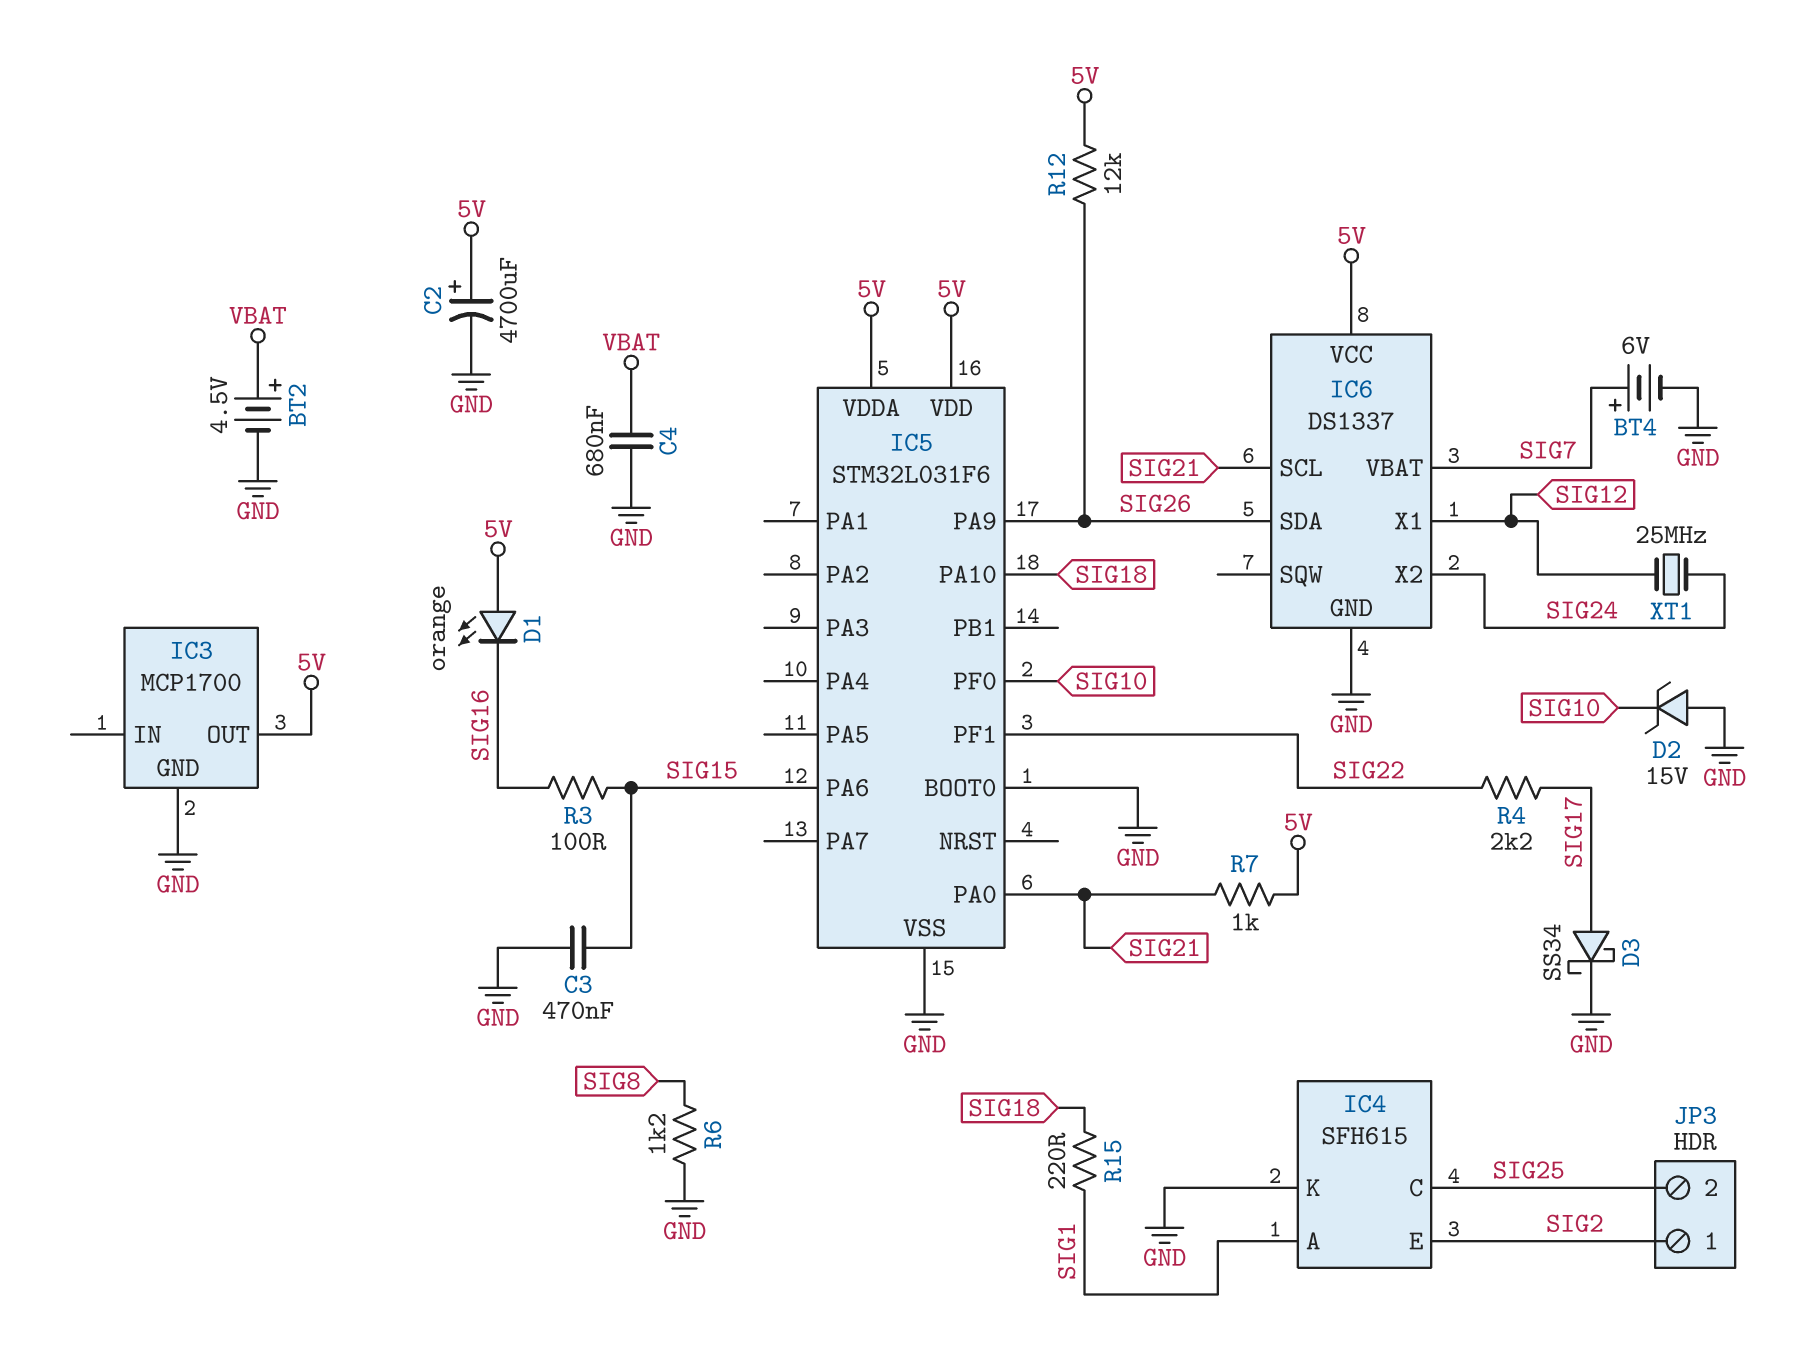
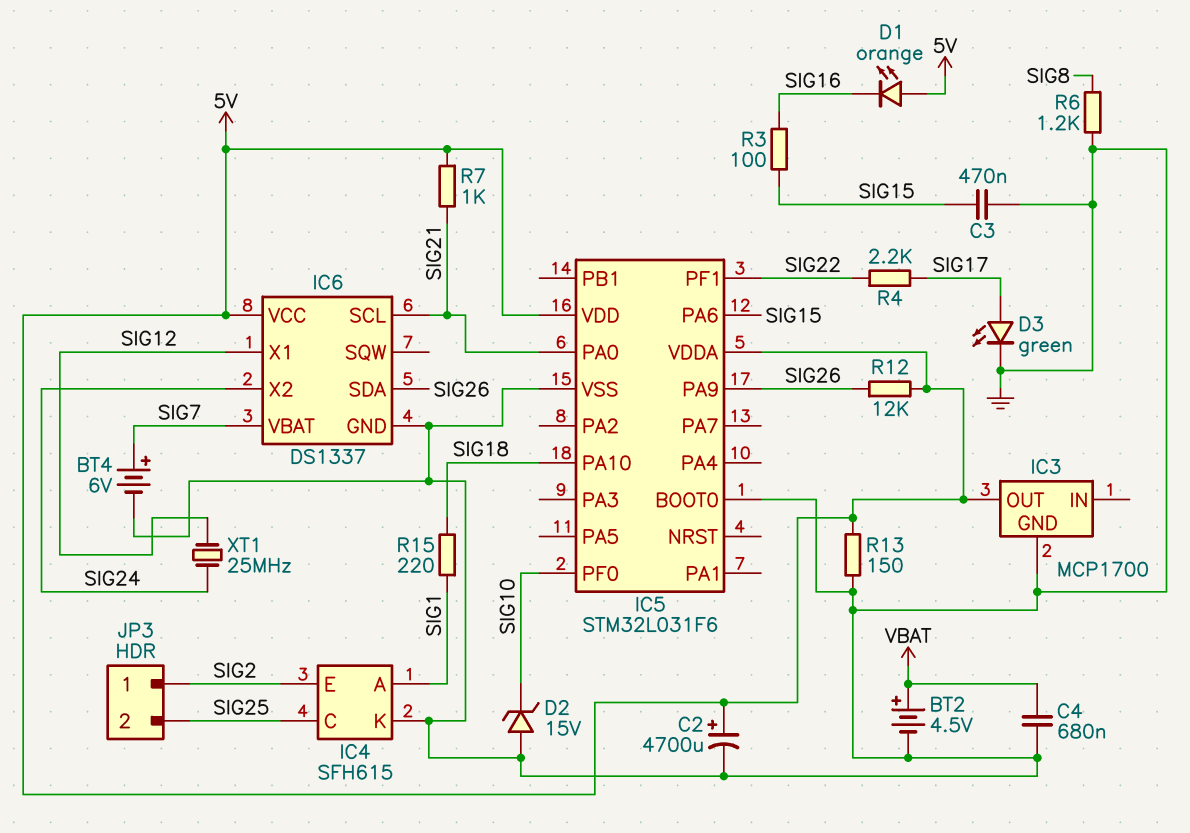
D3: schottky SS34 (A SIG17, K GND) -> LED green (A SIG17, K GND)
R13: none -> 150 (5V, GND)

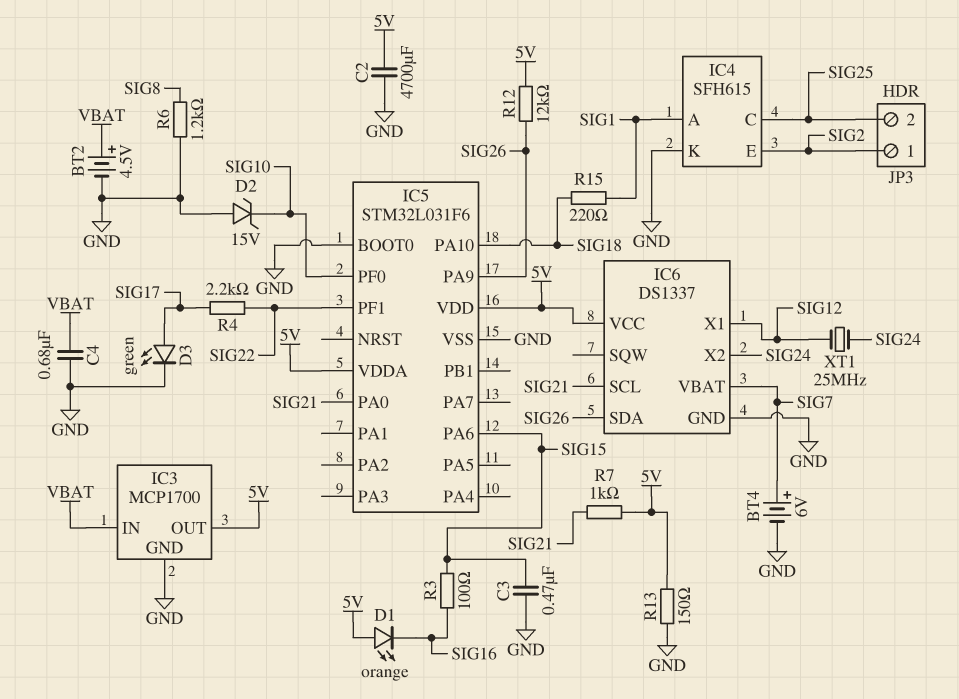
C2: 4700uF (plus 5V, minus GND) -> 4700uF (5V, GND)
IC3 pin IN: none -> VBAT

